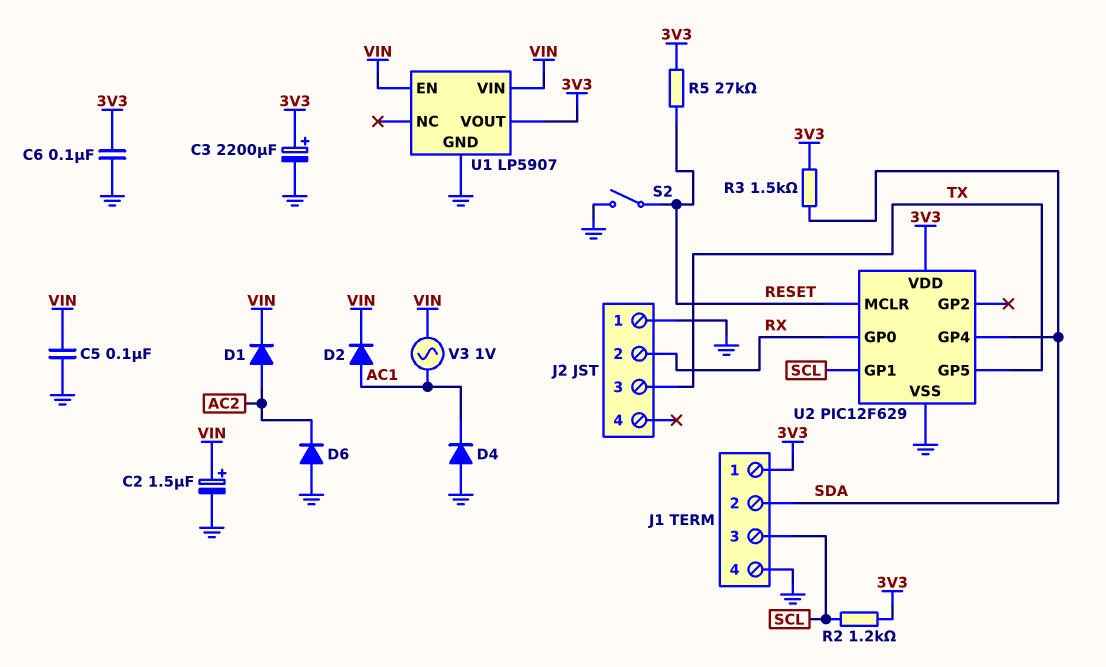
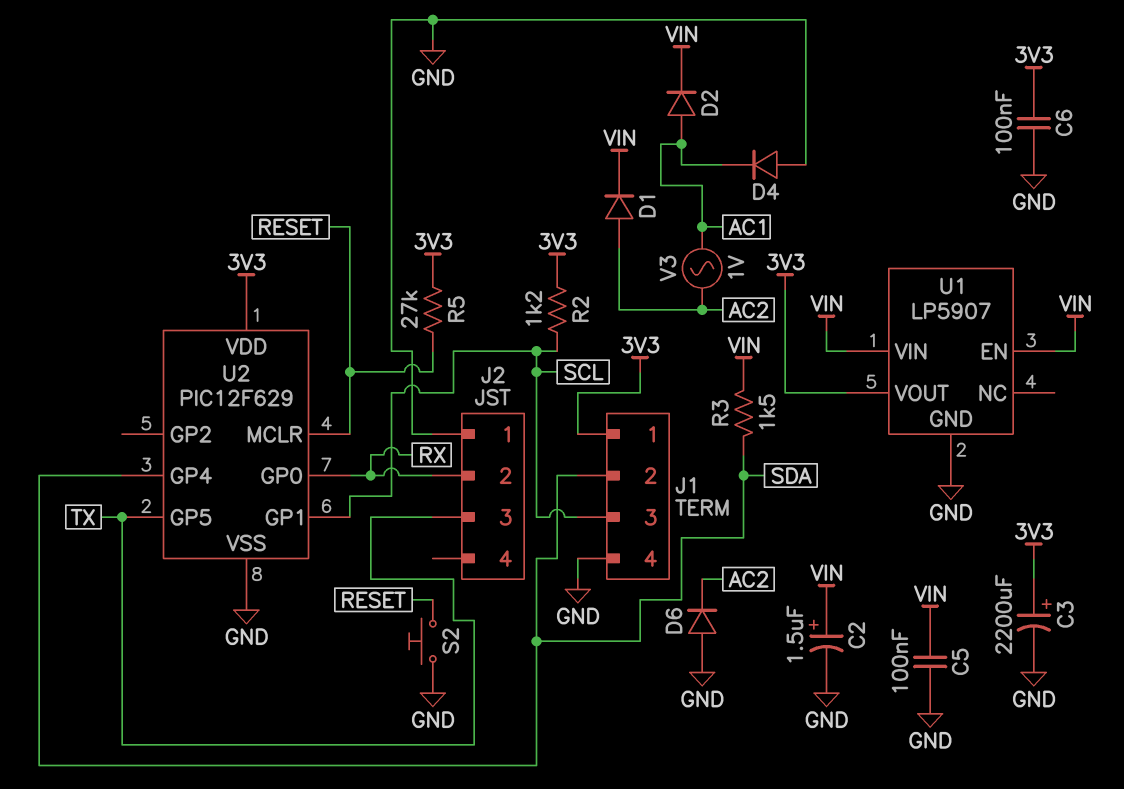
R3: 1.5k (3V3, SDA) -> 1.5k (SDA, VIN)
S2: switch (GND, RESET) -> button (GND, RESET)
V3: AC 1V (AC1, VIN) -> AC 1V (AC1, AC2)

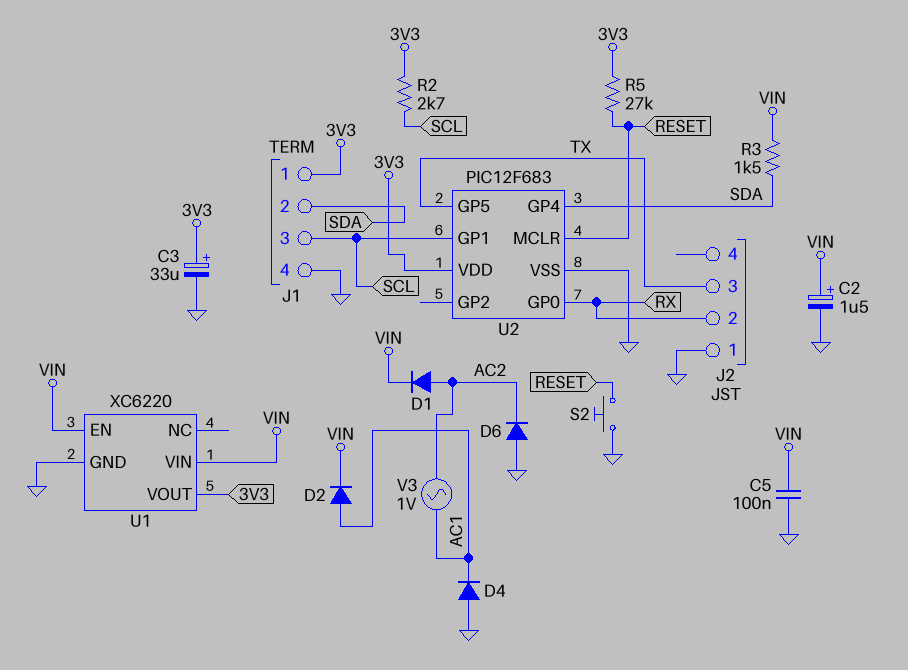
C3: 2200uF (plus 3V3, minus GND) -> 33uF (plus 3V3, minus GND)
C6: 100nF (3V3, GND) -> none
R2: 1.2k (3V3, SCL) -> 2.7k (3V3, SCL)
U1: LP5907 -> XC6220
U2: PIC12F629 -> PIC12F683

